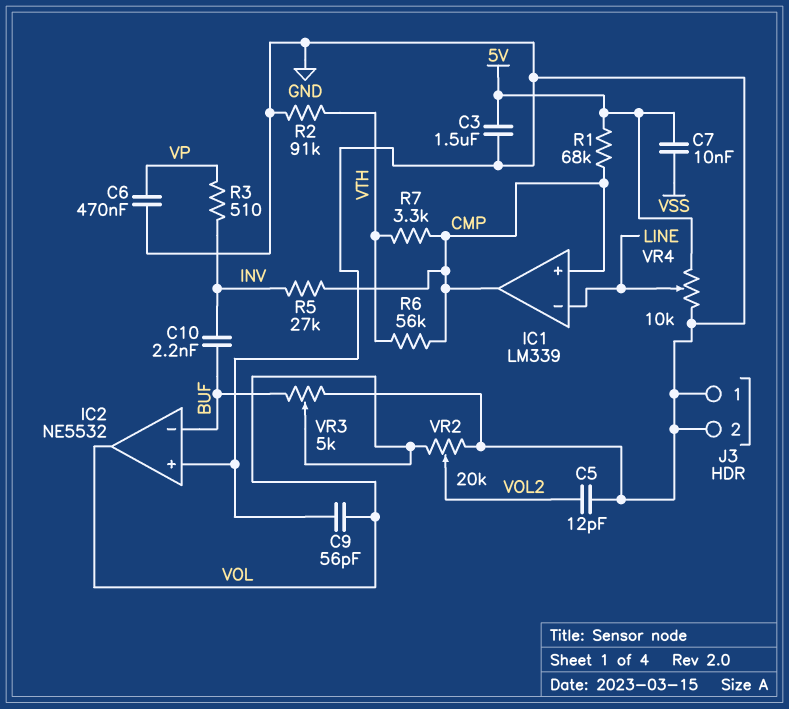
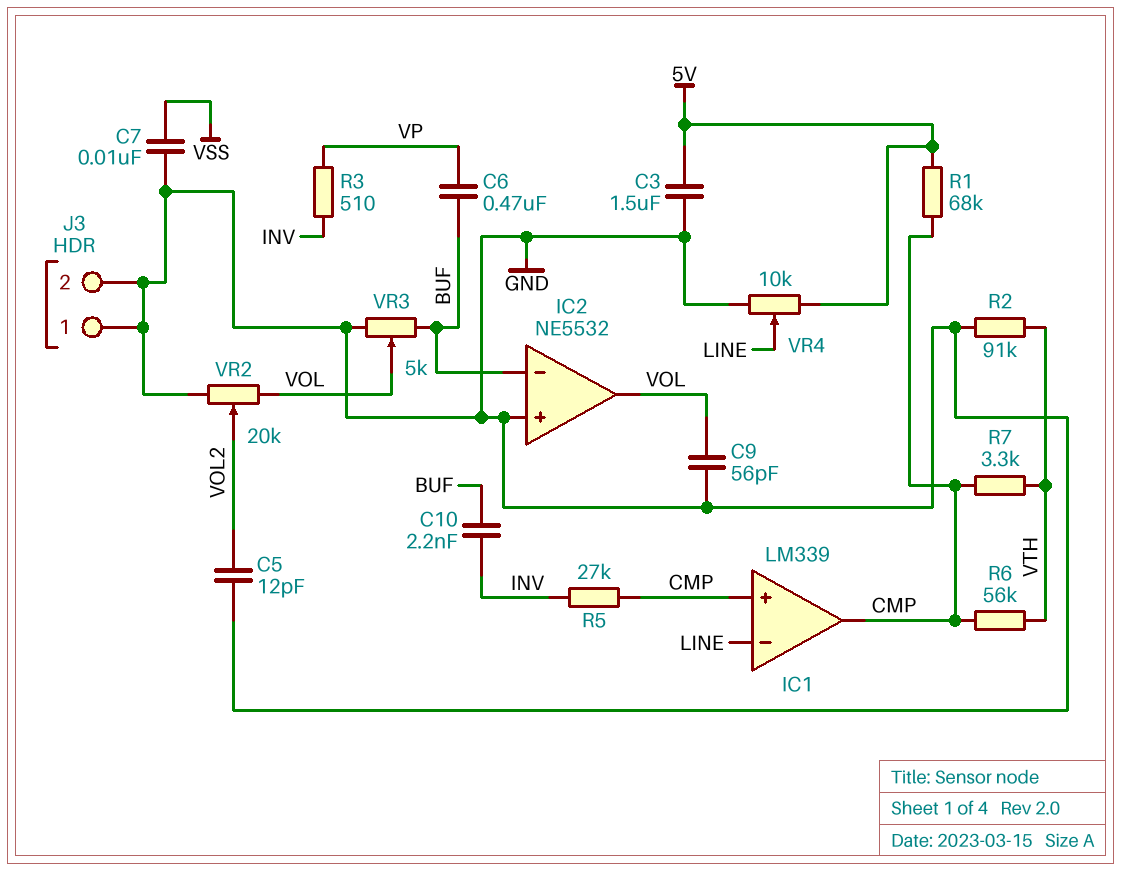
C6: 470nF (GND, VP) -> 470nF (BUF, VP)
C7: 10nF (5V, VSS) -> 10nF (GND, VSS)

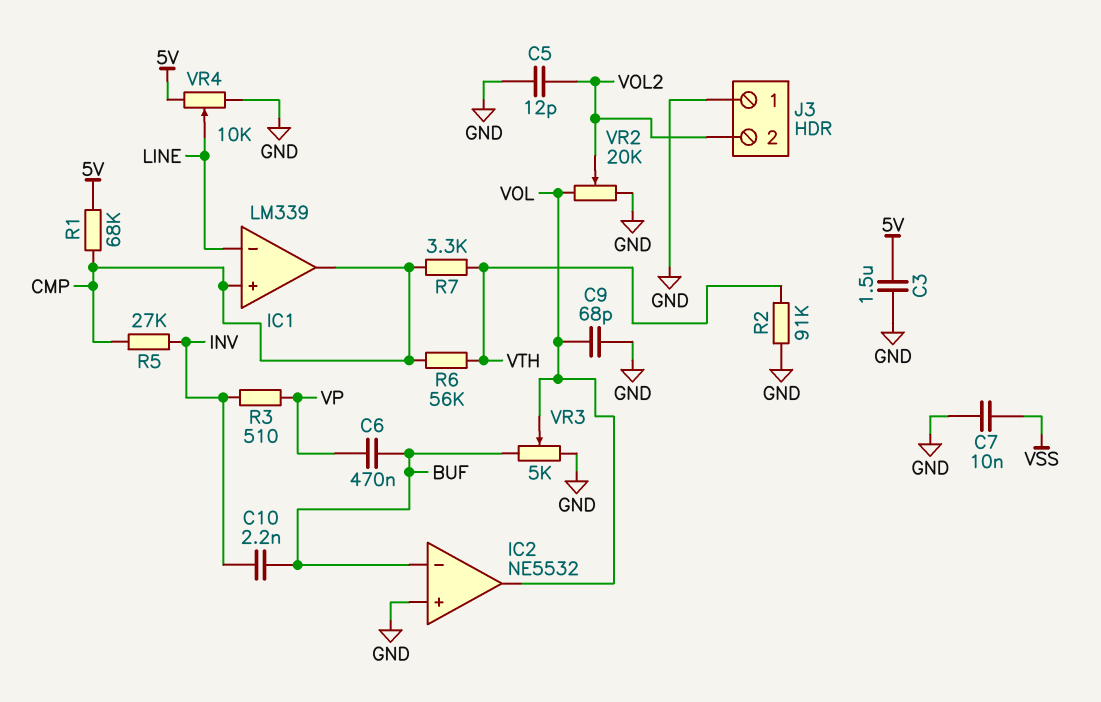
C9: 56pF (GND, VOL) -> 68pF (GND, VOL)
J3 pin 2: GND -> VOL2

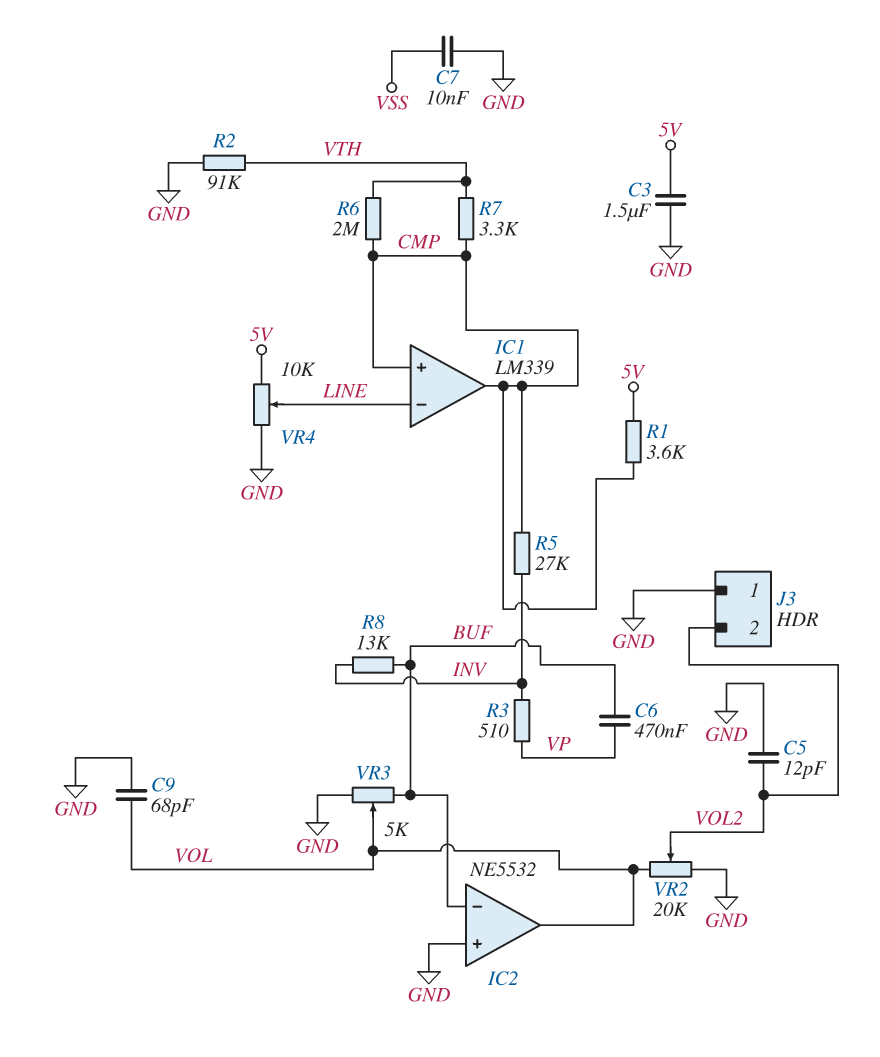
C10: 2.2nF (BUF, INV) -> none
R1: 68k (5V, CMP) -> 3.6k (5V, CMP)
R6: 56k (CMP, VTH) -> 2M (CMP, VTH)
R8: none -> 13k (BUF, INV)

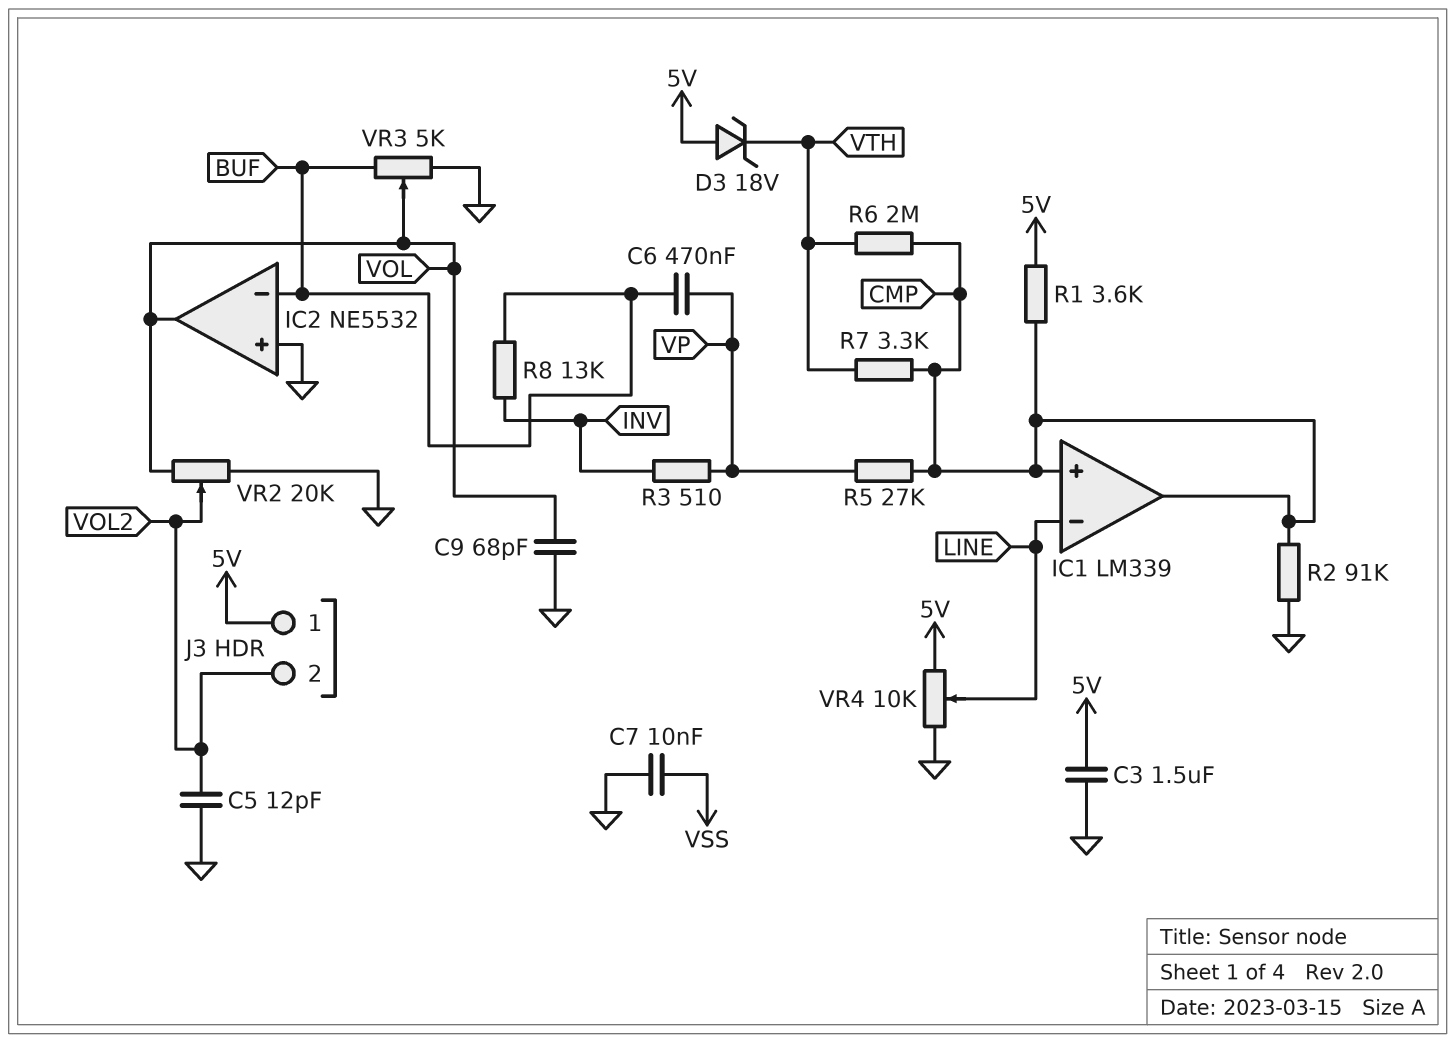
D3: none -> zener 18V (A 5V, K VTH)
J3 pin 1: GND -> 5V
R2: 91k (GND, VTH) -> 91k (CMP, GND)
R5: 27k (CMP, INV) -> 27k (CMP, VP)

